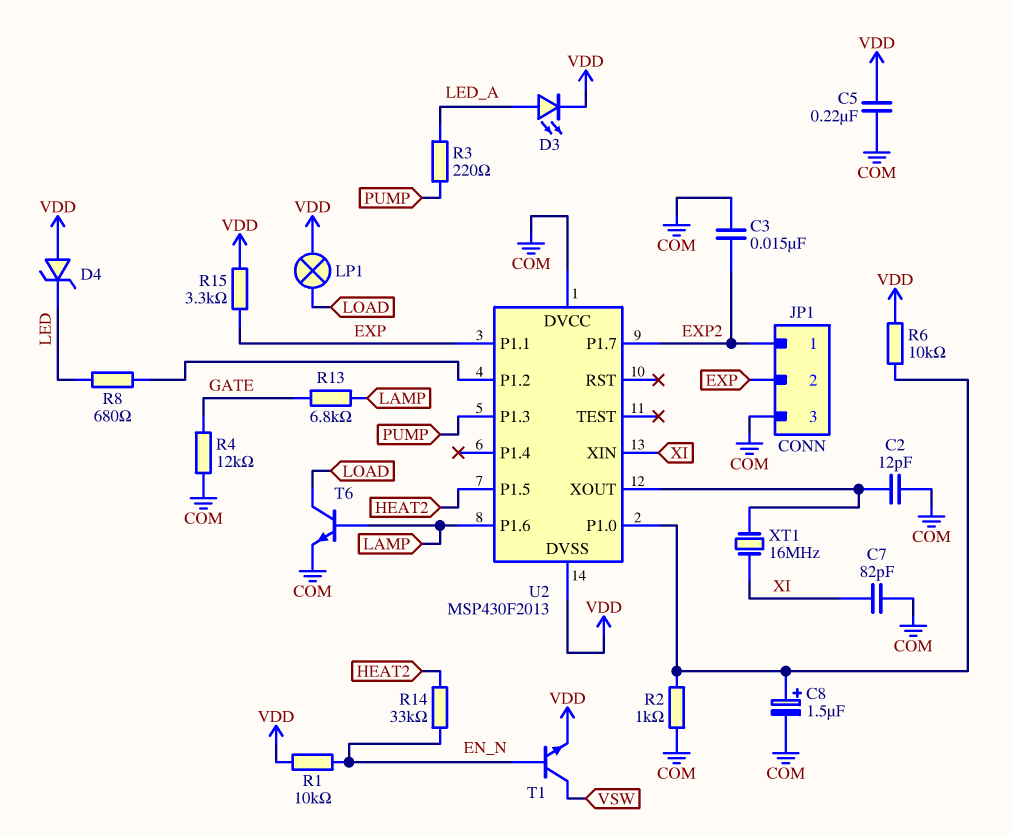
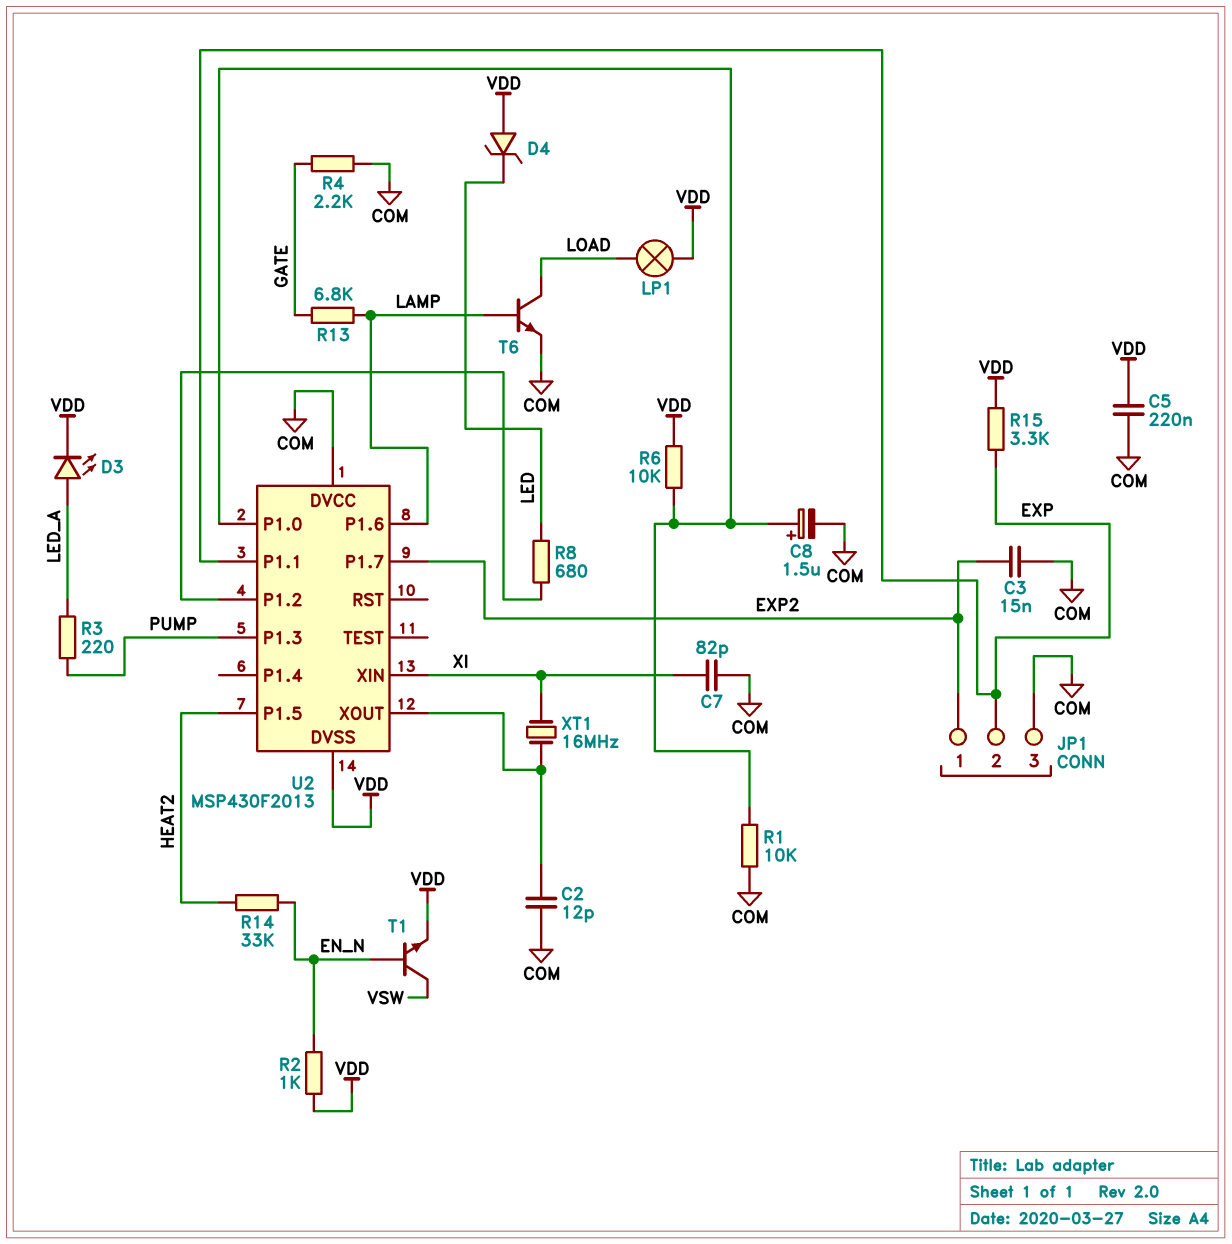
R1: 10k (EN_N, VDD) -> 10k (COM, U2/P1.0)
R2: 1k (COM, U2/P1.0) -> 1k (EN_N, VDD)
R4: 12k (COM, GATE) -> 2.2k (COM, GATE)

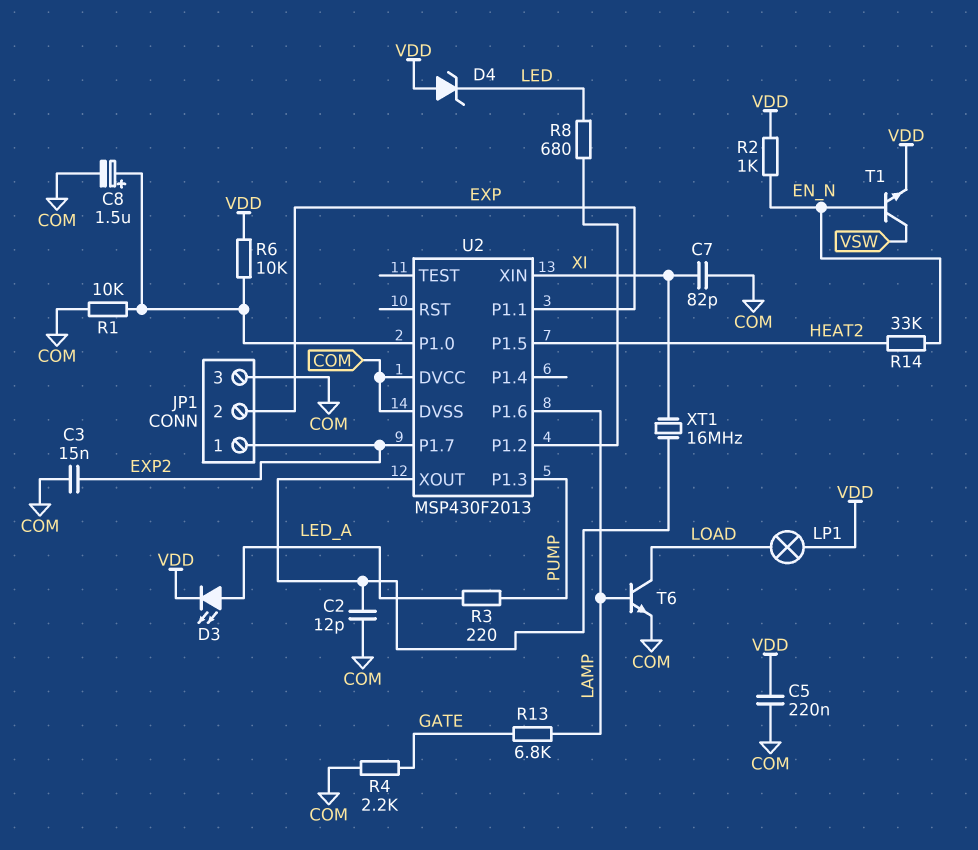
R15: 3.3k (EXP, VDD) -> none
U2 pin DVSS: VDD -> COM

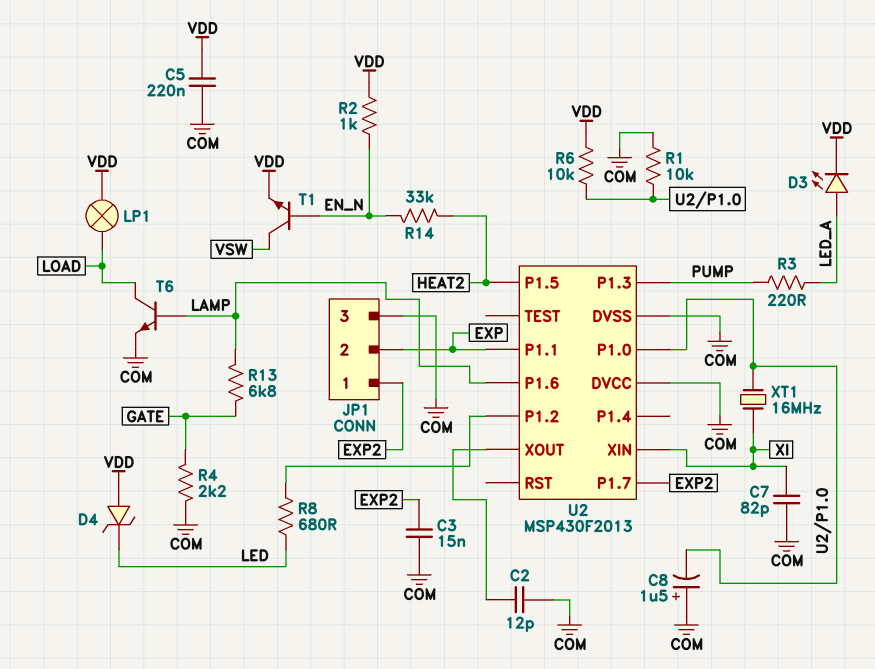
C8: 1.5uF (plus U2/P1.0, minus COM) -> 1.5uF (plus COM, minus U2/P1.0)
XT1: 16MHz (U2/XOUT, XI) -> 16MHz (U2/P1.0, XI)

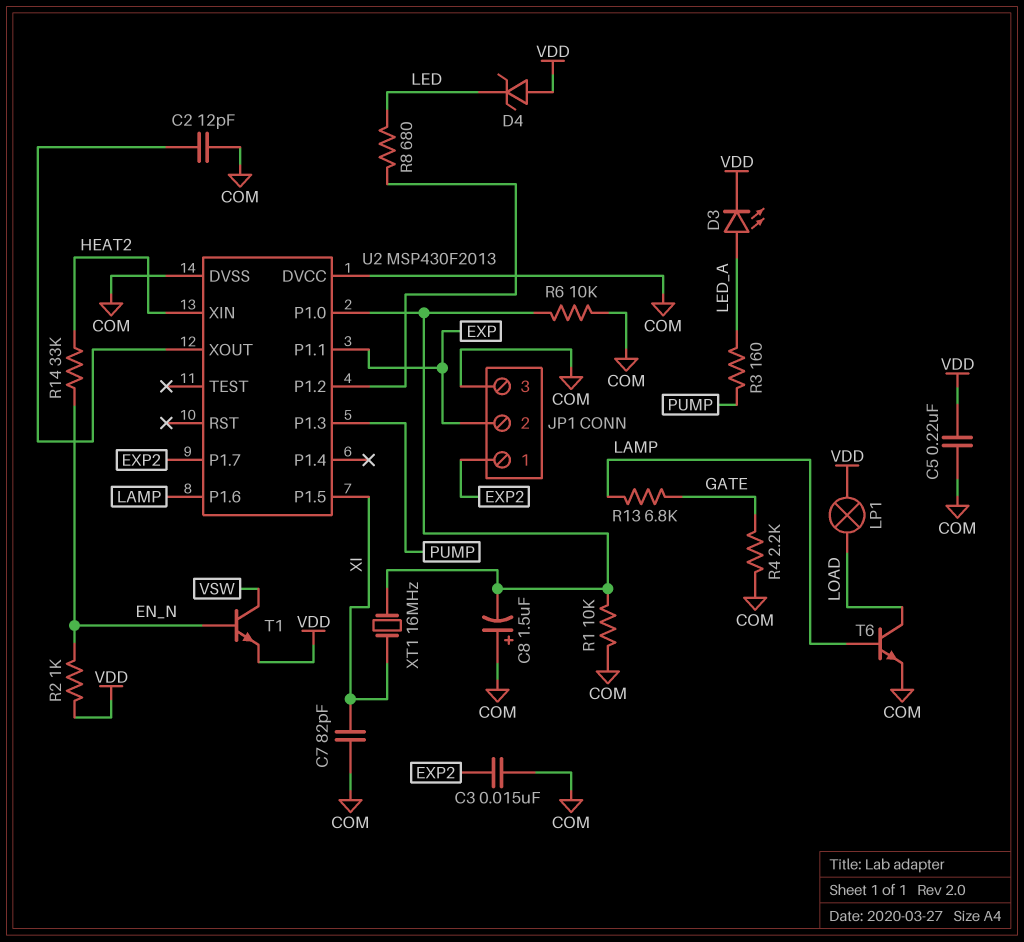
R3: 220 (LED_A, PUMP) -> 160 (LED_A, PUMP)
R6: 10k (U2/P1.0, VDD) -> 10k (COM, U2/P1.0)
U2 pin P1.5: HEAT2 -> XI
U2 pin XIN: XI -> HEAT2

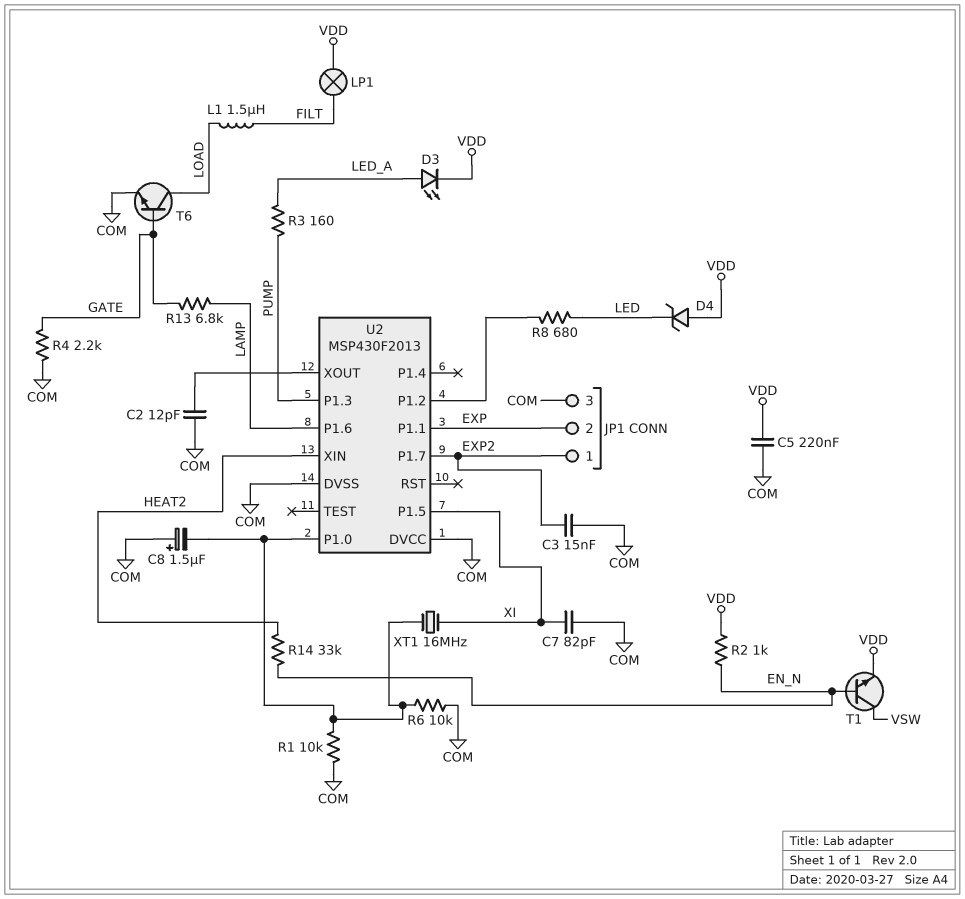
L1: none -> 1.5uH (FILT, LOAD)
LP1: lamp (LOAD, VDD) -> lamp (FILT, VDD)
T6: NPN (B LAMP, C LOAD, E COM) -> NPN (B GATE, C LOAD, E COM)

